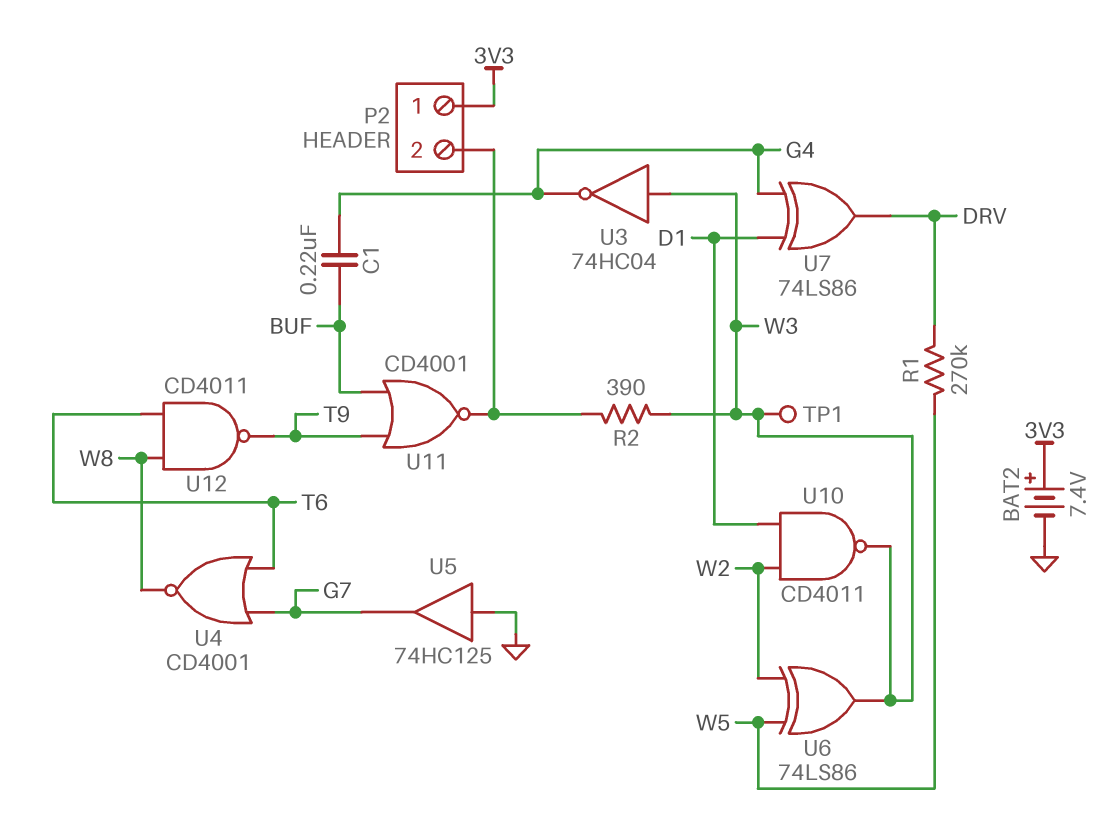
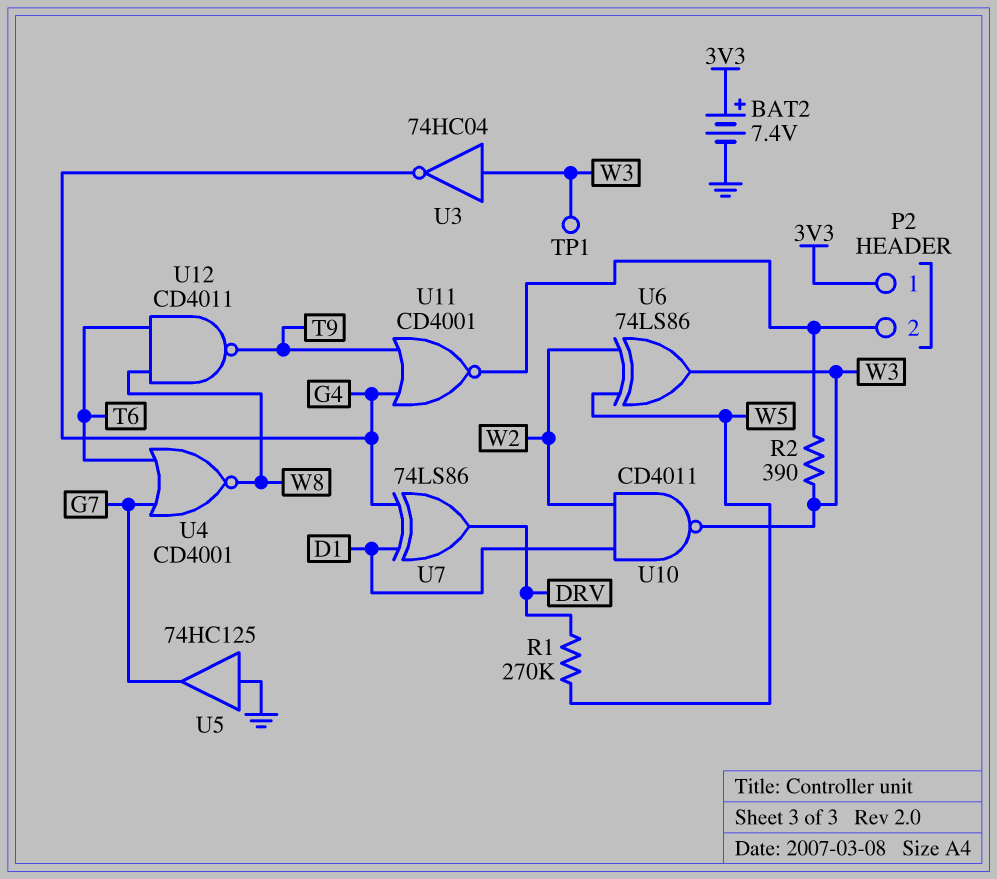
C1: 220nF (BUF, G4) -> none
U11: NOR CD4001 (in BUF, in T9, out P2/2) -> NOR CD4001 (in G4, in T9, out P2/2)

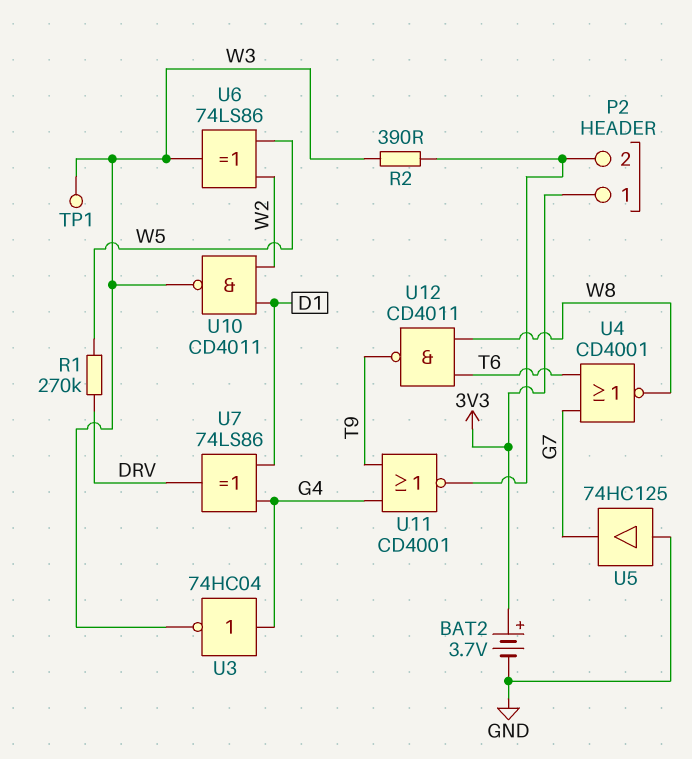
BAT2: 7.4V (plus 3V3, minus GND) -> 3.7V (plus 3V3, minus GND)
U3: NOT 74HC04 (in W3, out G4) -> NOT 74HC04 (in G4, out W3)

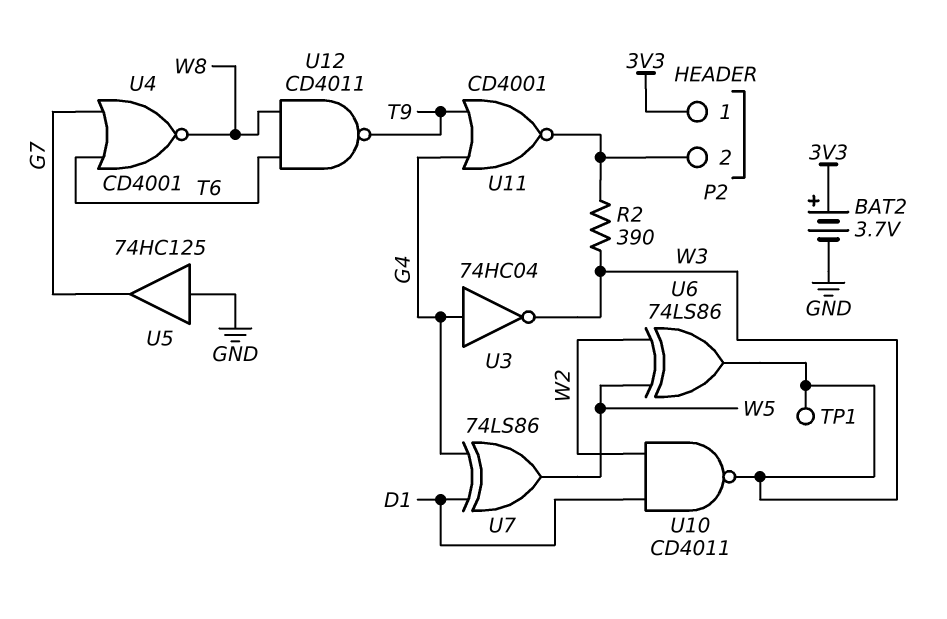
R1: 270k (DRV, W5) -> none
U7: XOR 74LS86 (in D1, in G4, out DRV) -> XOR 74LS86 (in D1, in G4, out W5)

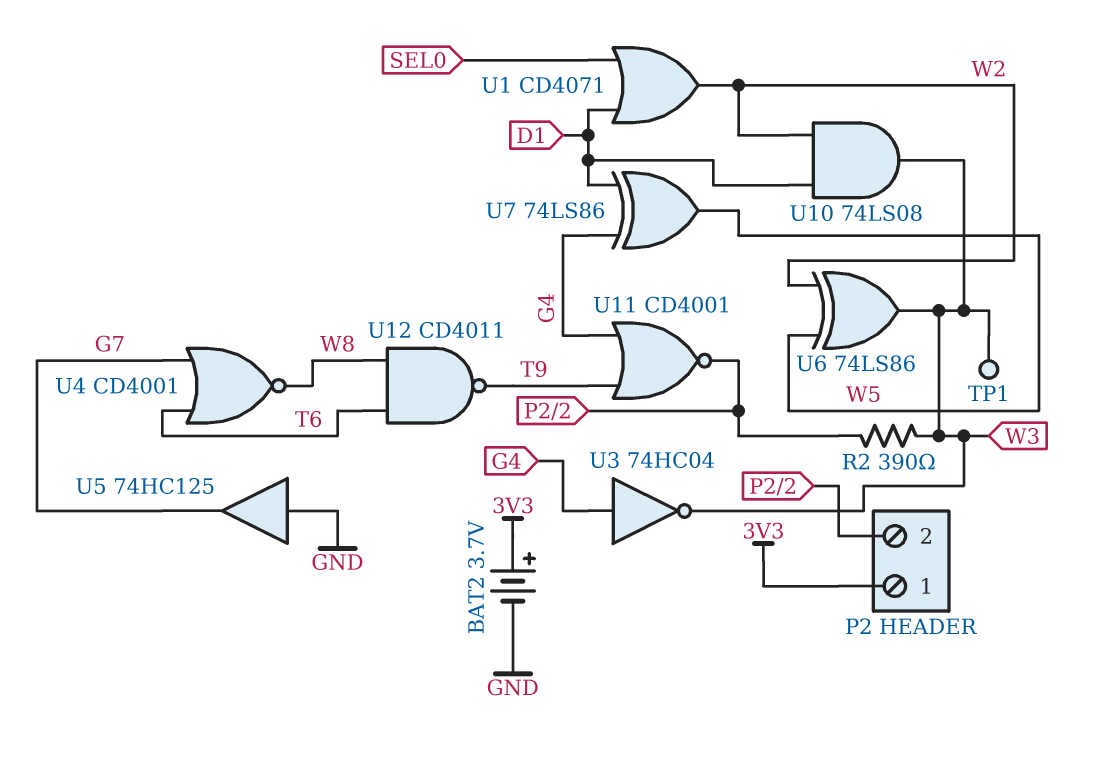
U1: none -> OR CD4071 (in D1, in SEL0, out W2)
U10: NAND CD4011 (in D1, in W2, out W3) -> AND 74LS08 (in D1, in W2, out W3)

